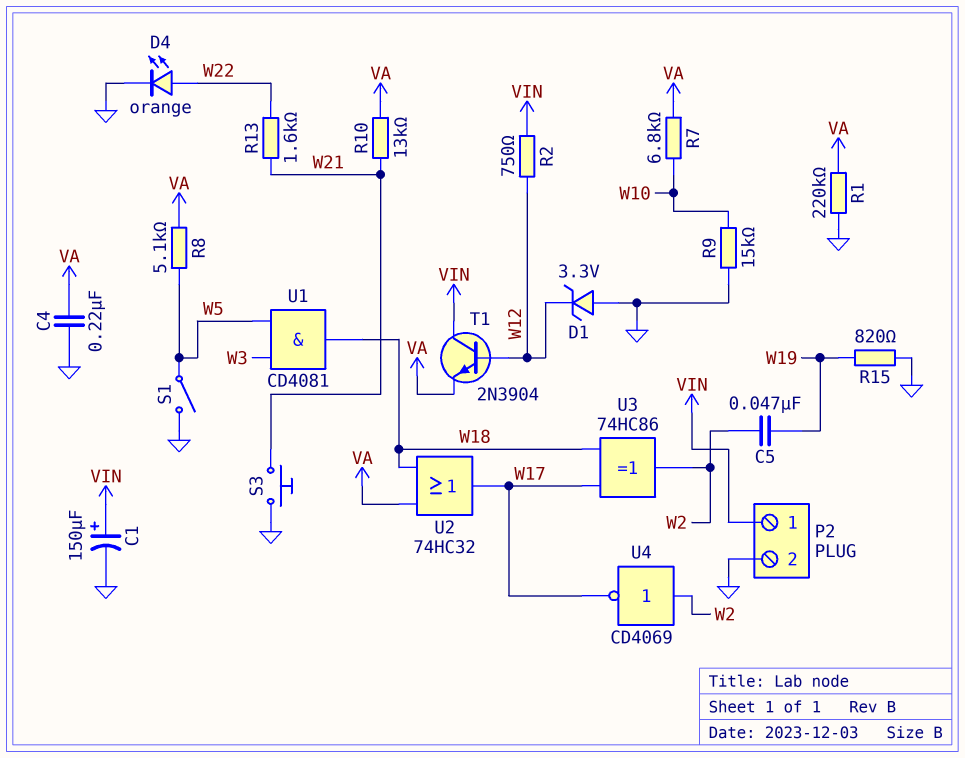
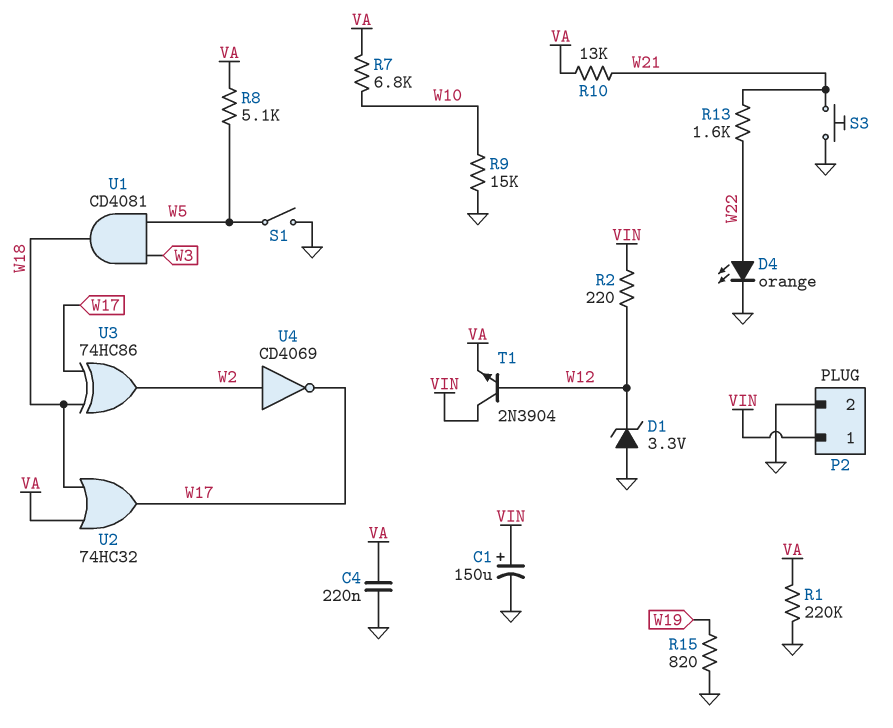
C5: 47nF (W2, W19) -> none
R2: 750 (VIN, W12) -> 220 (VIN, W12)

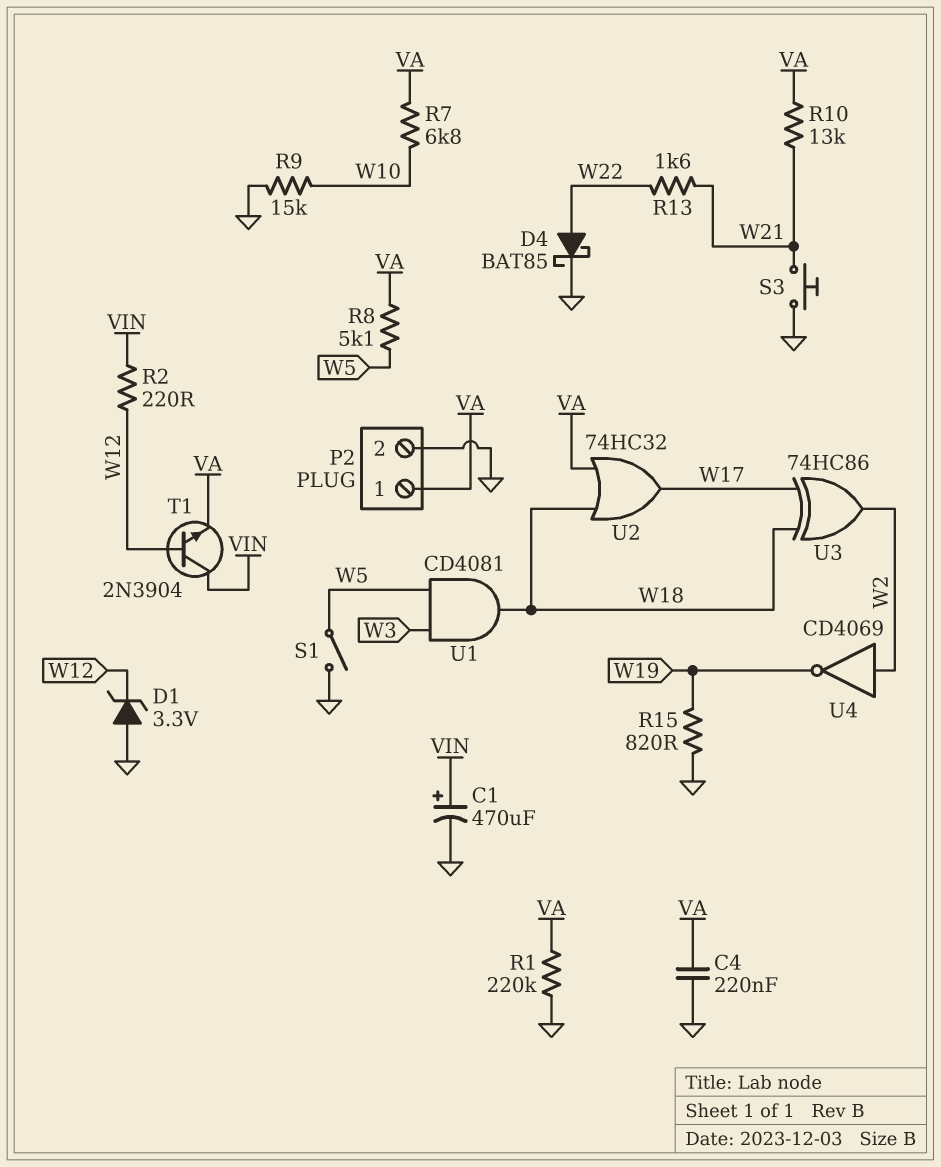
C1: 150uF (plus VIN, minus GND) -> 470uF (plus VIN, minus GND)
D4: LED orange (A W22, K GND) -> schottky BAT85 (A W22, K GND)
P2 pin 1: VIN -> VA
U4: NOT CD4069 (in W2, out W17) -> NOT CD4069 (in W2, out W19)

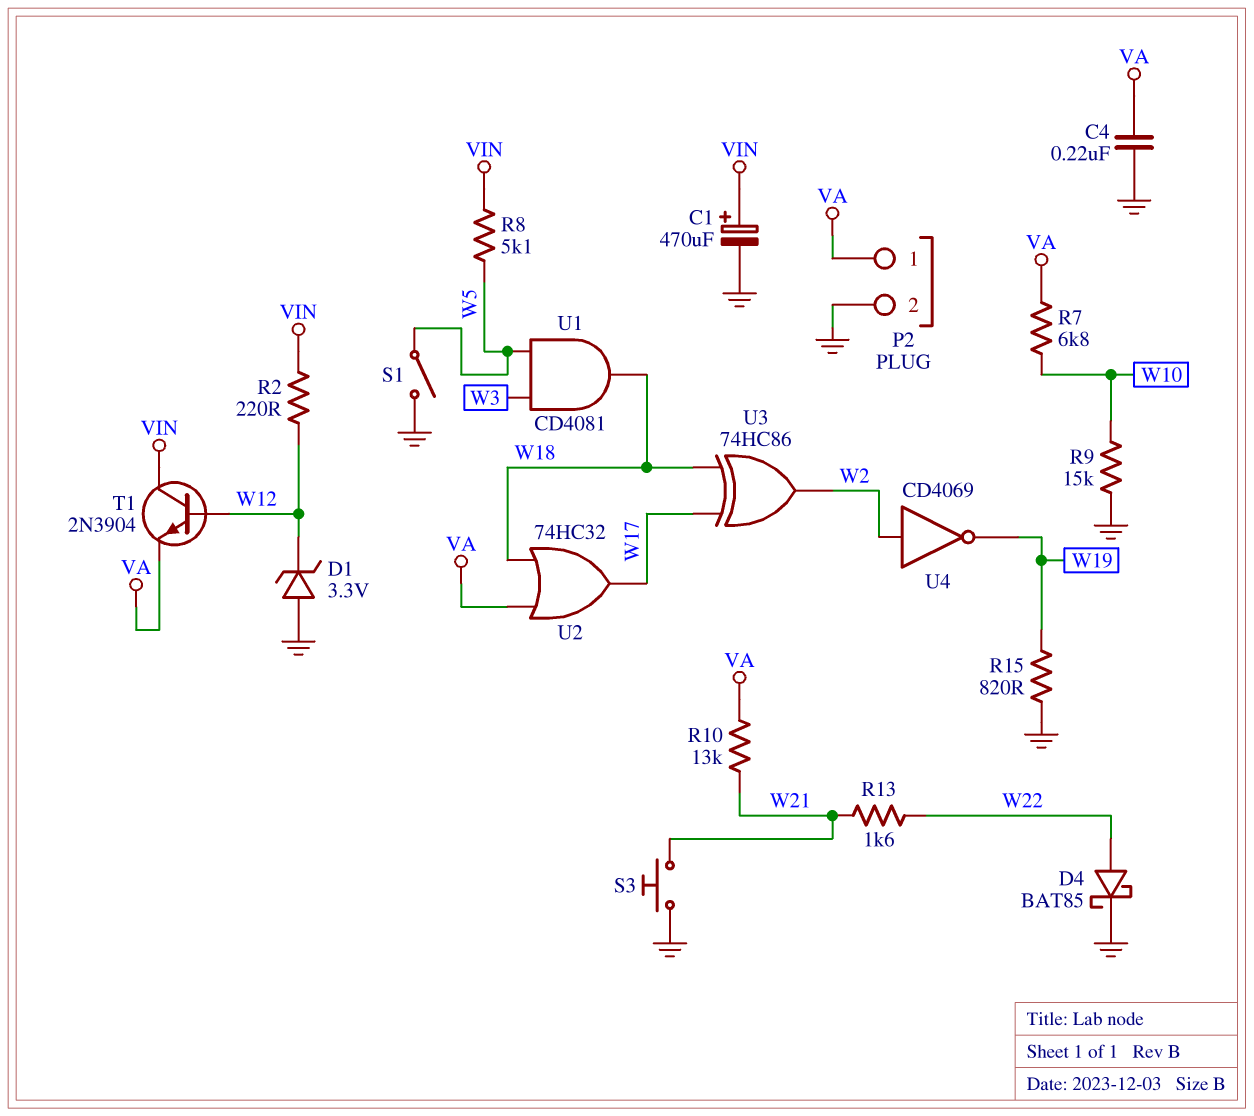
R1: 220k (GND, VA) -> none
R8: 5.1k (VA, W5) -> 5.1k (VIN, W5)

